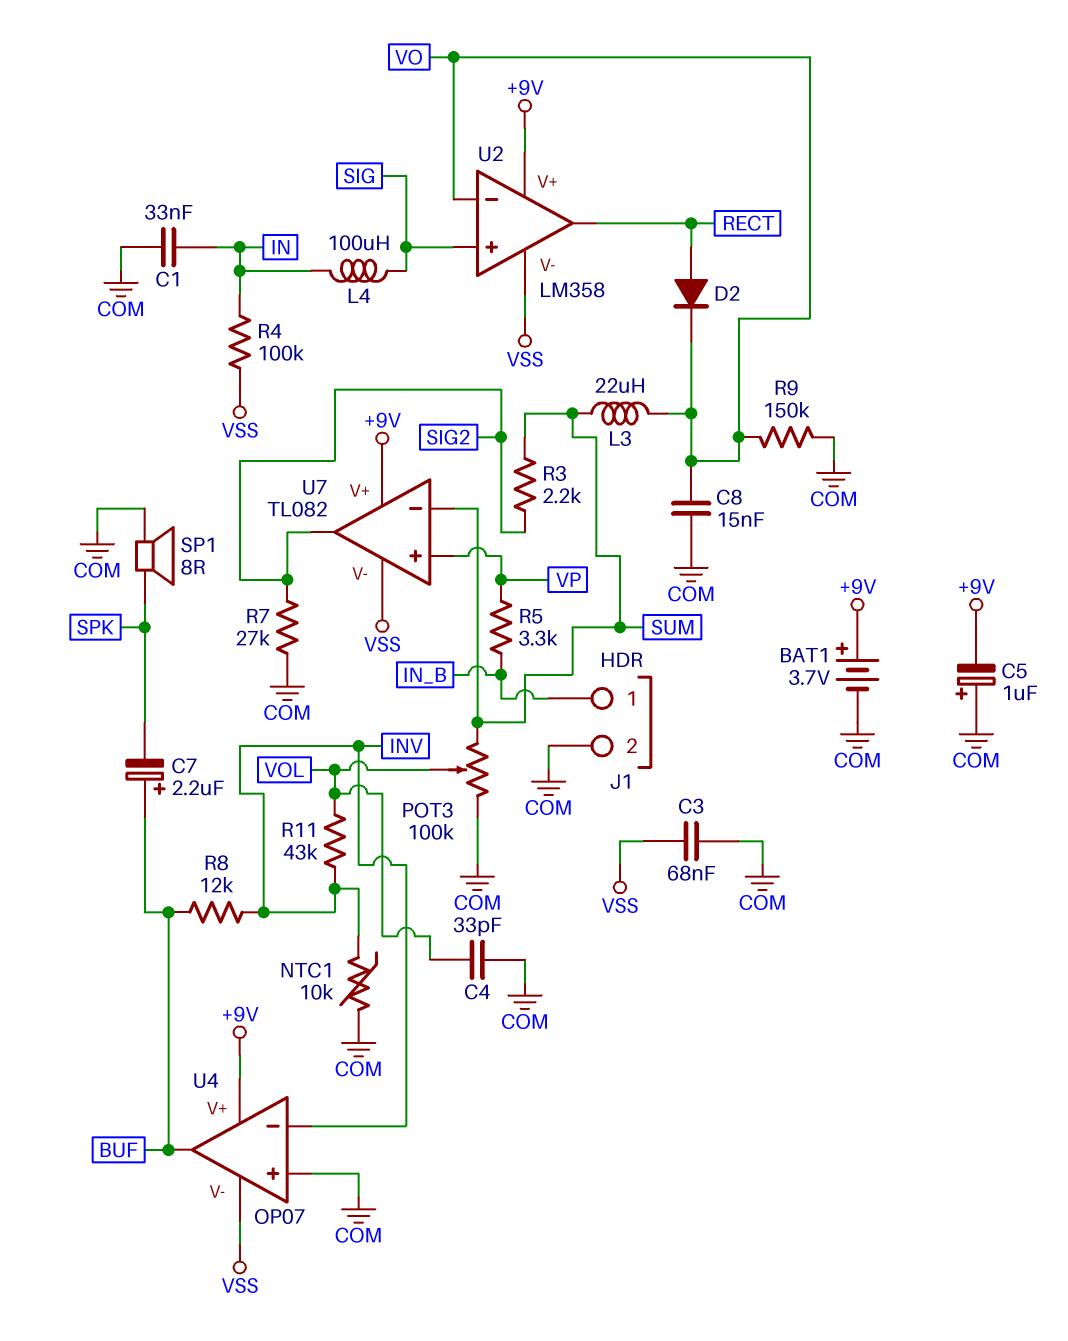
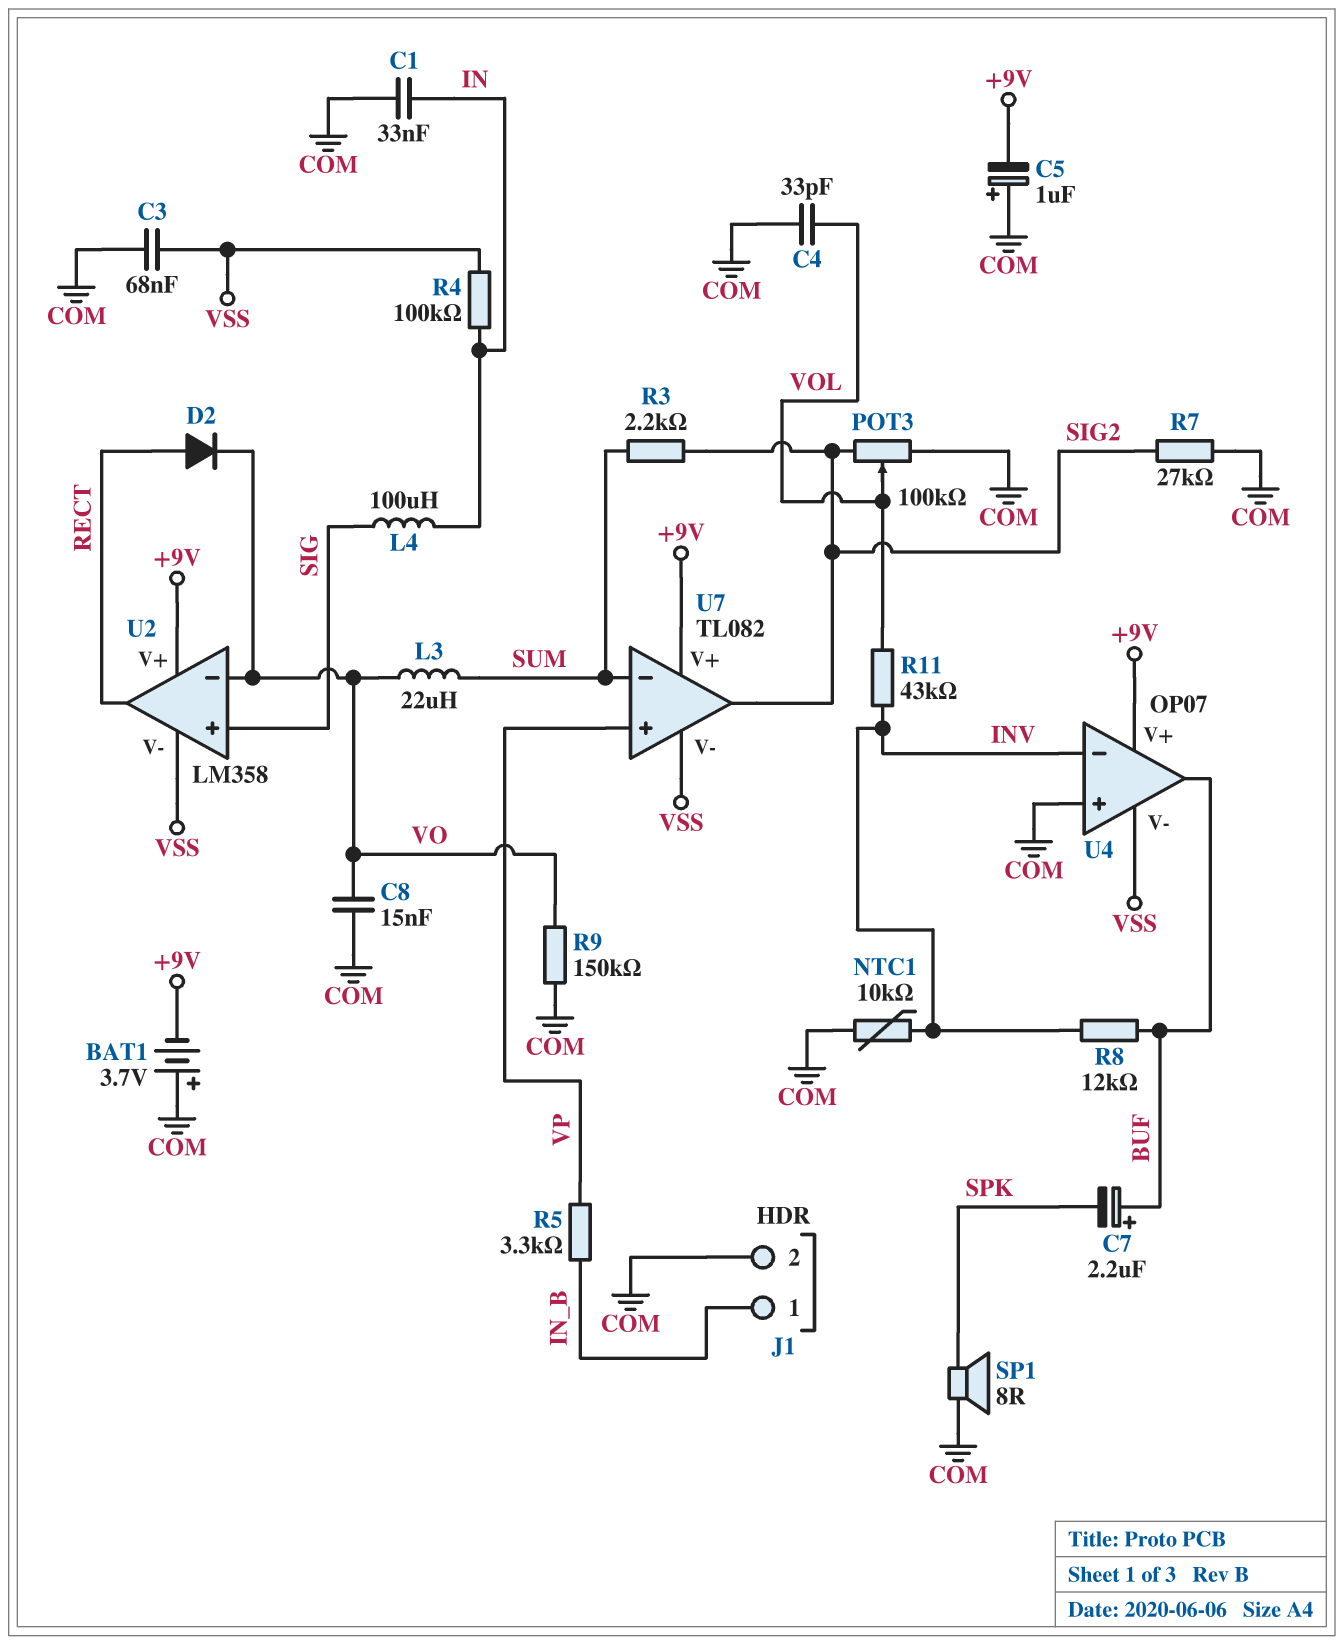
BAT1: 3.7V (plus +9V, minus COM) -> 3.7V (plus COM, minus +9V)
POT3: 100k (COM, SUM, wiper VOL) -> 100k (COM, SIG2, wiper VOL)

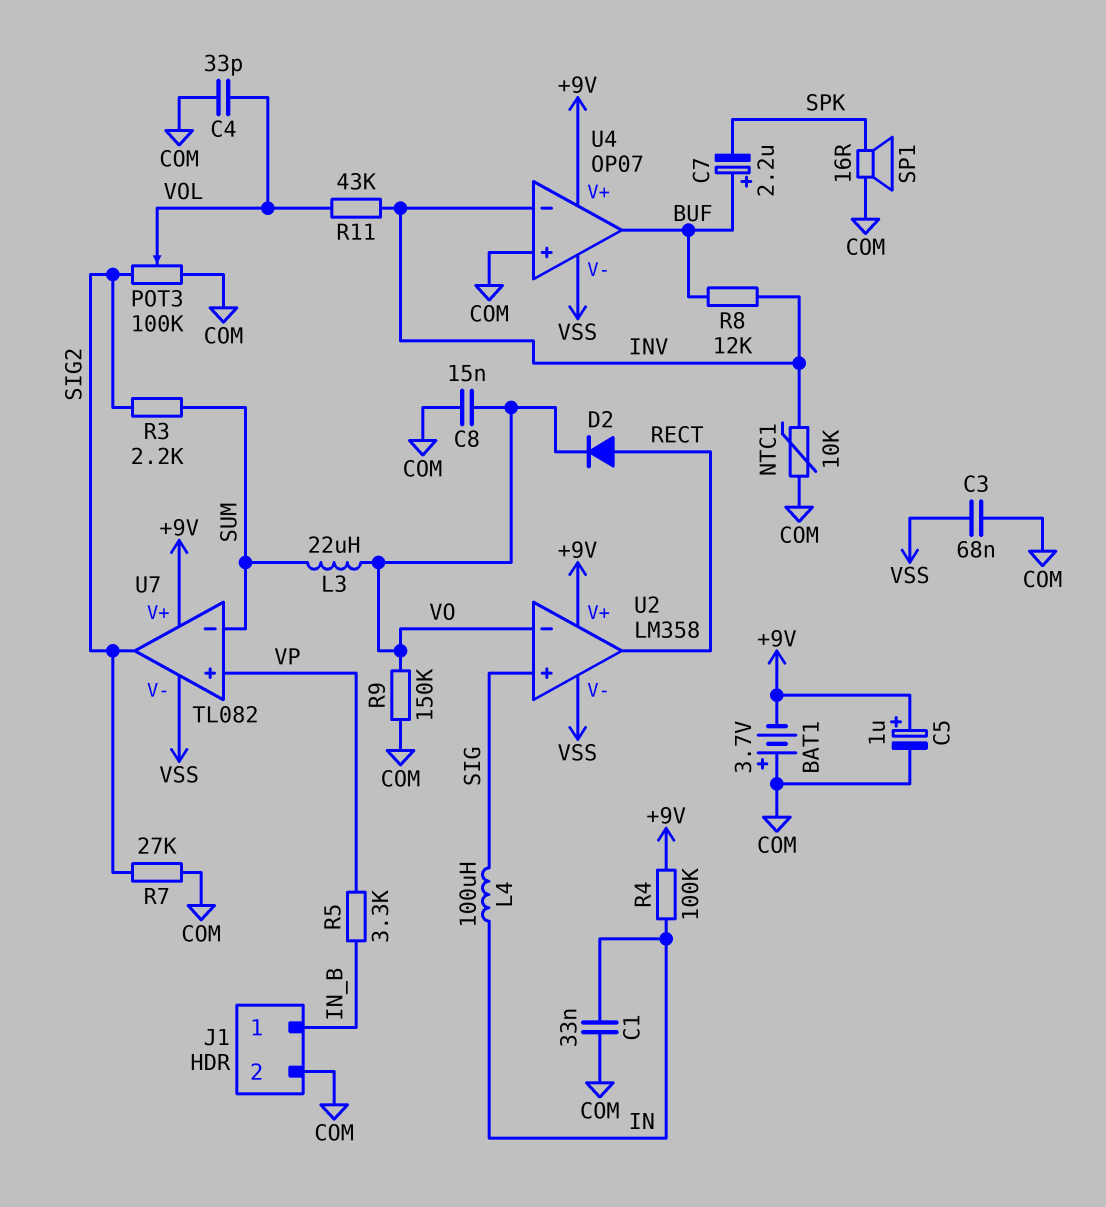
C5: 1uF (plus COM, minus +9V) -> 1uF (plus +9V, minus COM)
R4: 100k (IN, VSS) -> 100k (+9V, IN)
SP1: speaker 8R (COM, SPK) -> speaker 16R (COM, SPK)

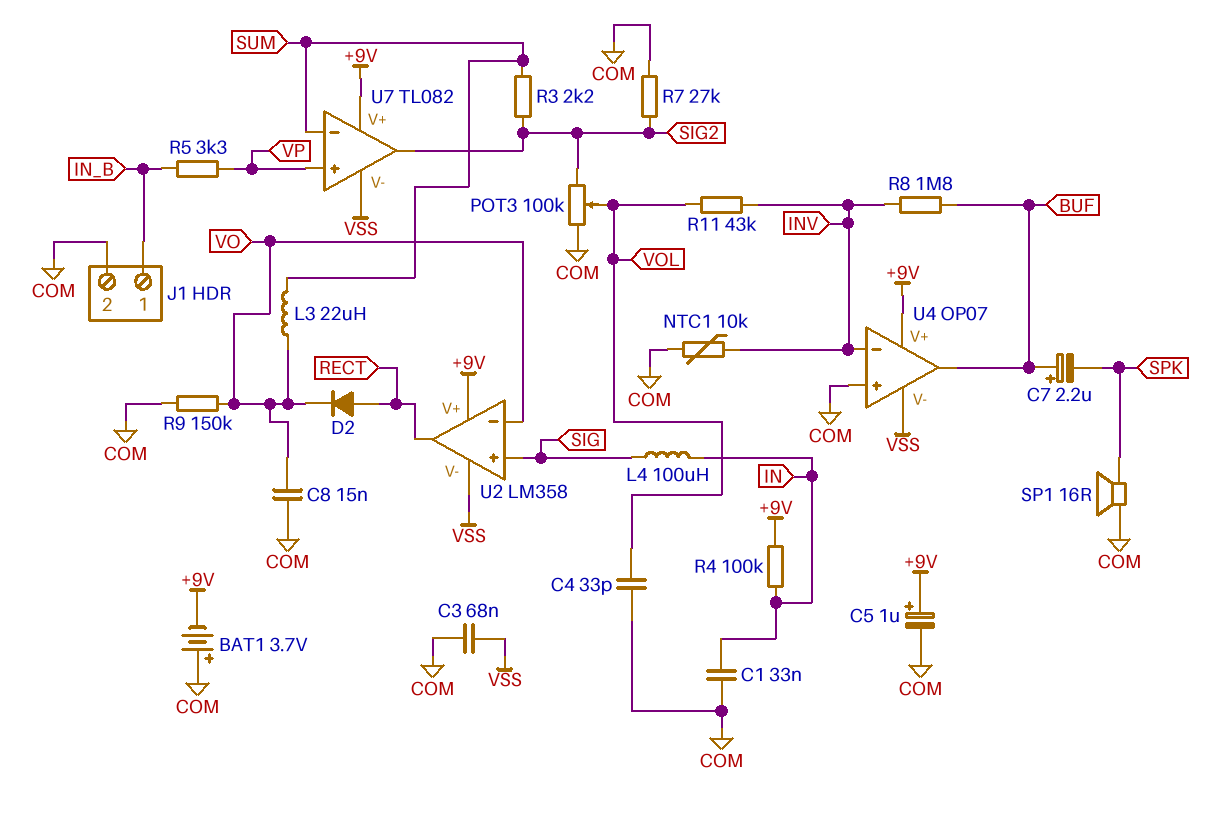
R8: 12k (BUF, INV) -> 1.8M (BUF, INV)

